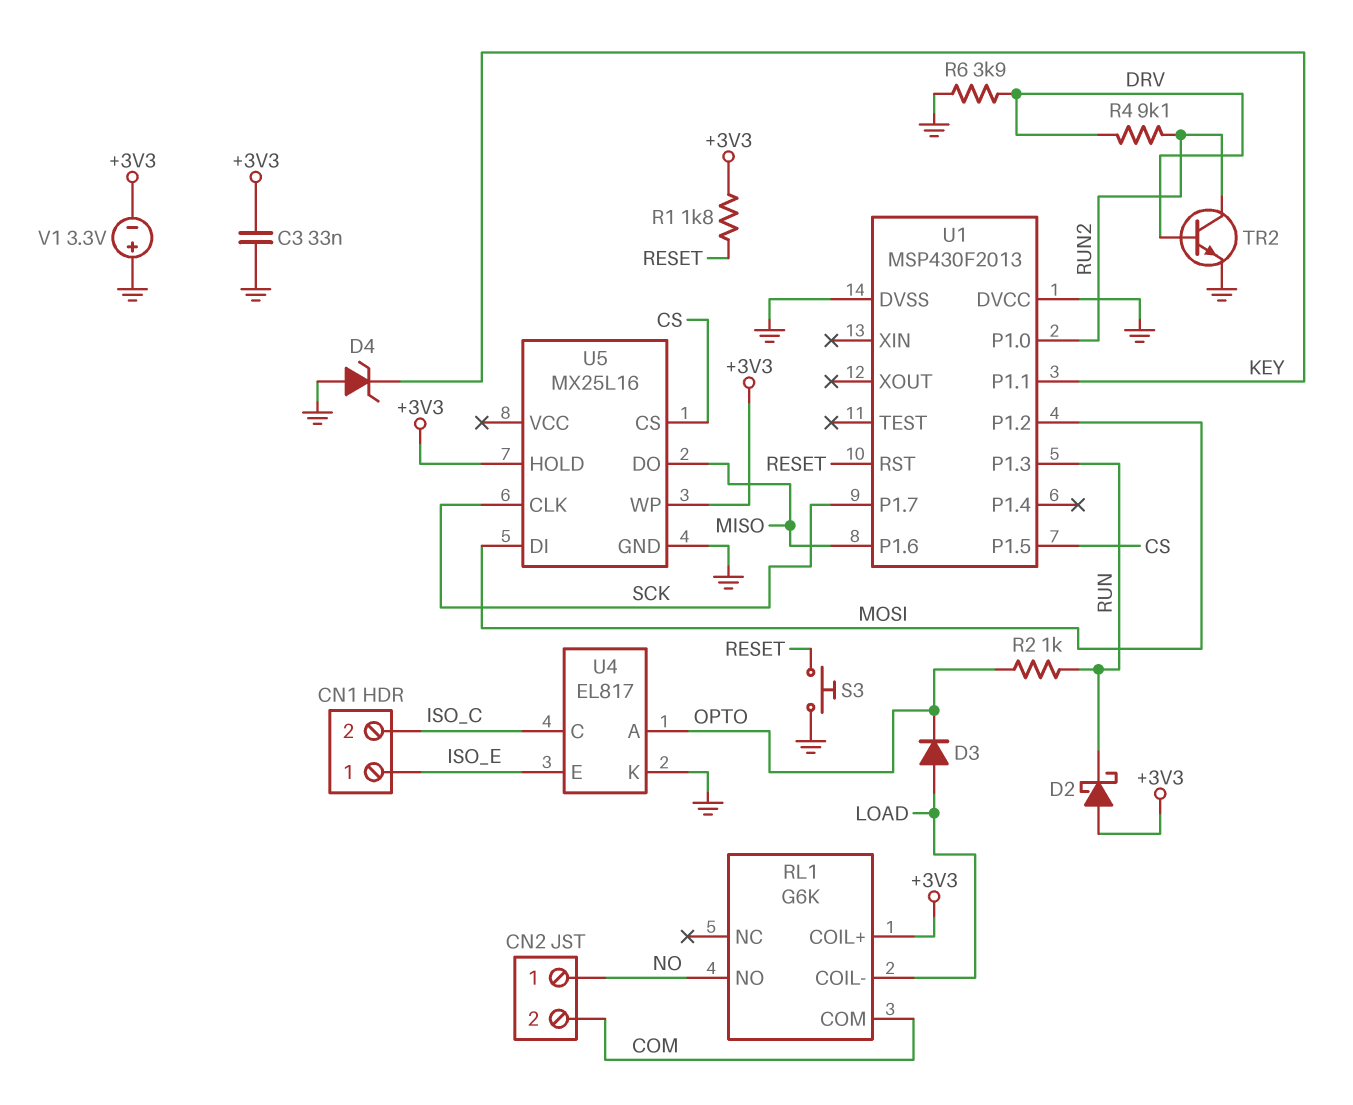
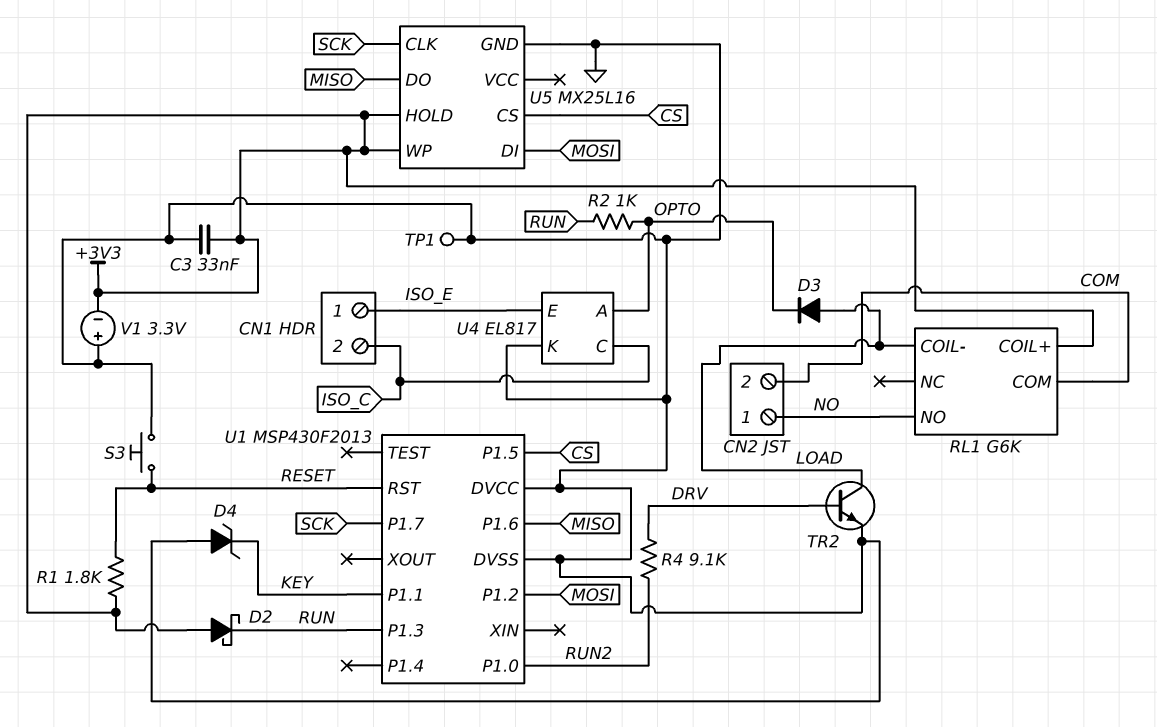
R6: 3.9k (DRV, GND) -> none
TP1: none -> test point (GND)
TR2: NPN (B DRV, C RUN2, E GND) -> NPN (B DRV, C LOAD, E GND)

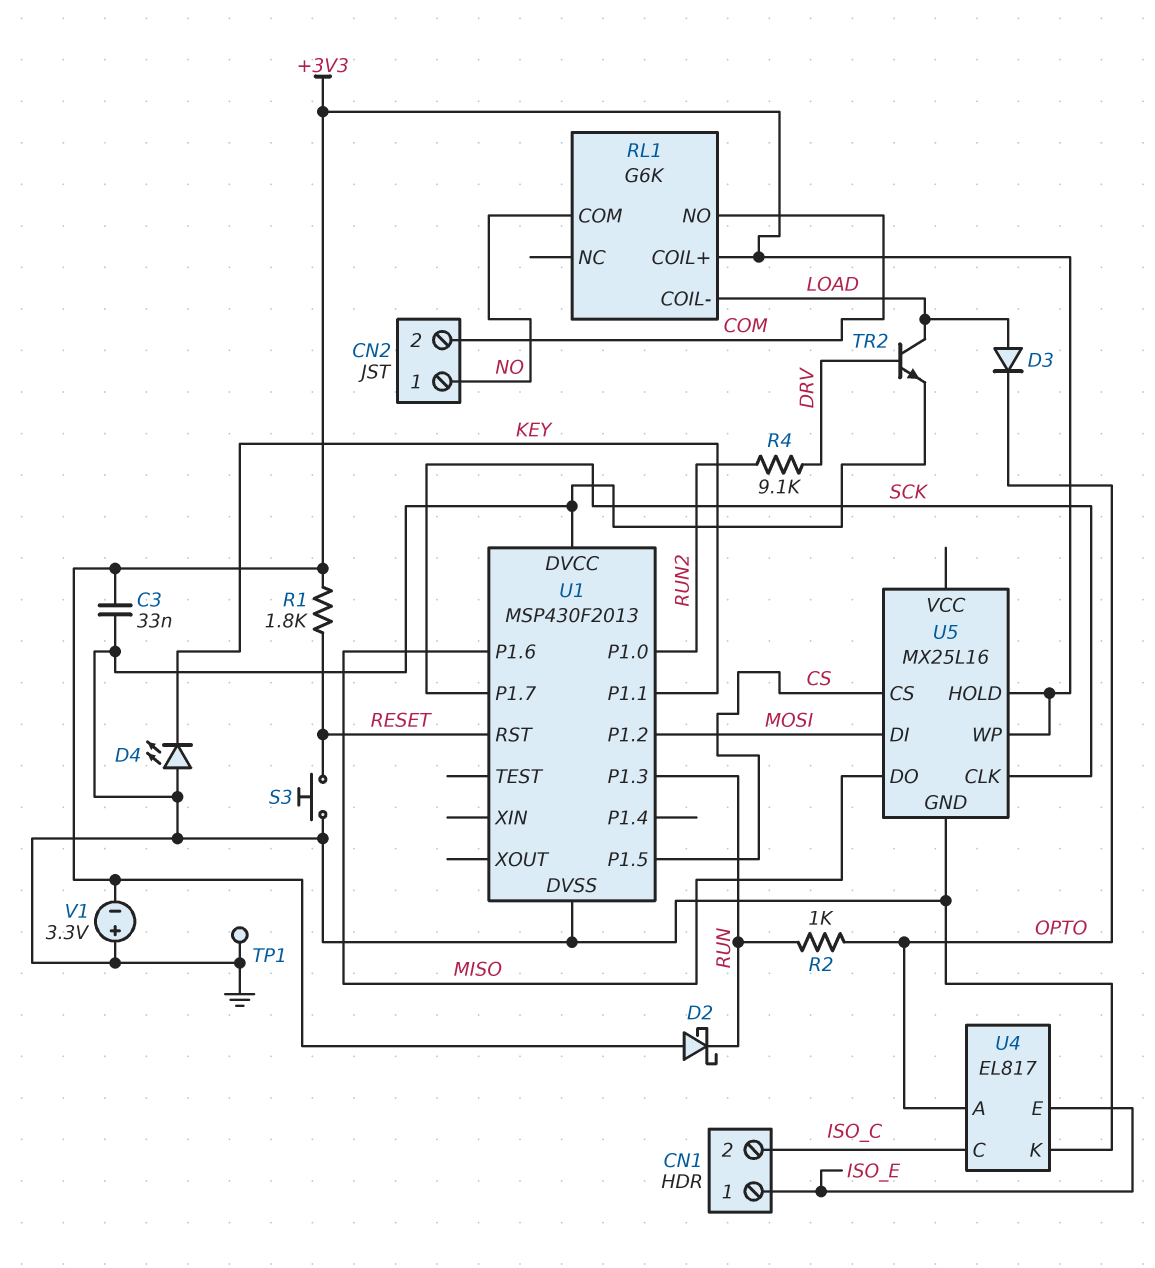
D4: zener (A GND, K KEY) -> LED (A GND, K KEY)
RL1 pin COM: COM -> NO
RL1 pin NO: NO -> COM

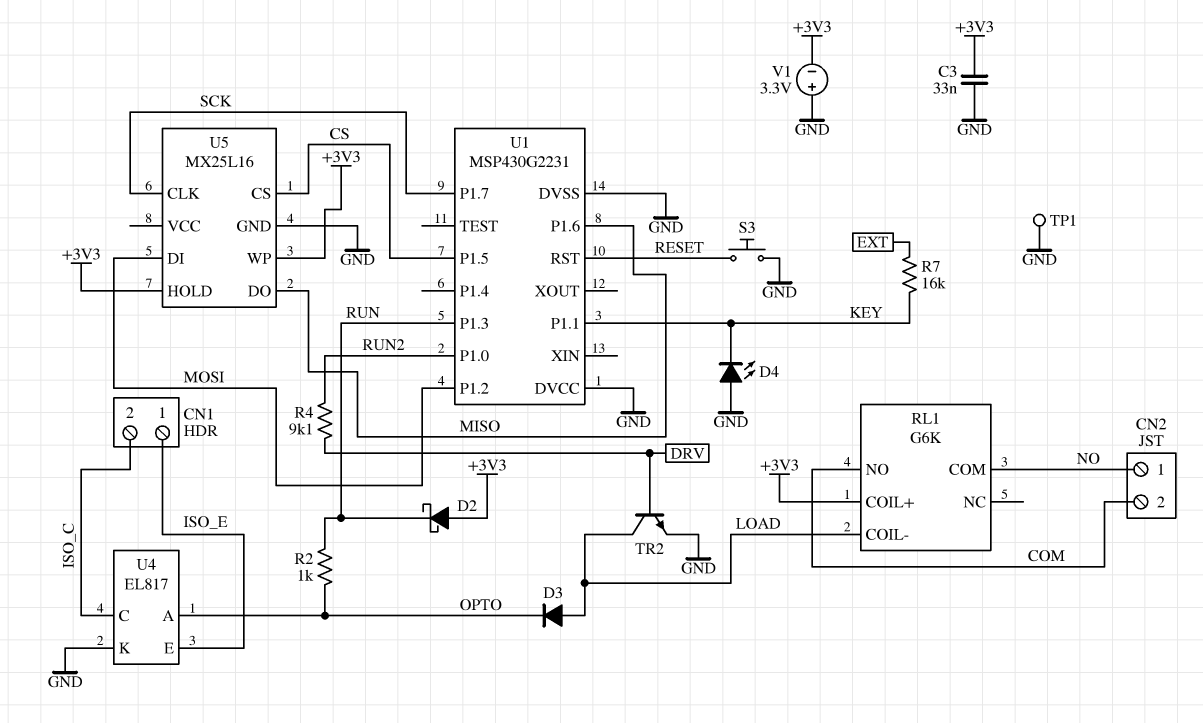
R1: 1.8k (+3V3, RESET) -> none
R7: none -> 16k (EXT, KEY)
U1: MSP430F2013 -> MSP430G2231

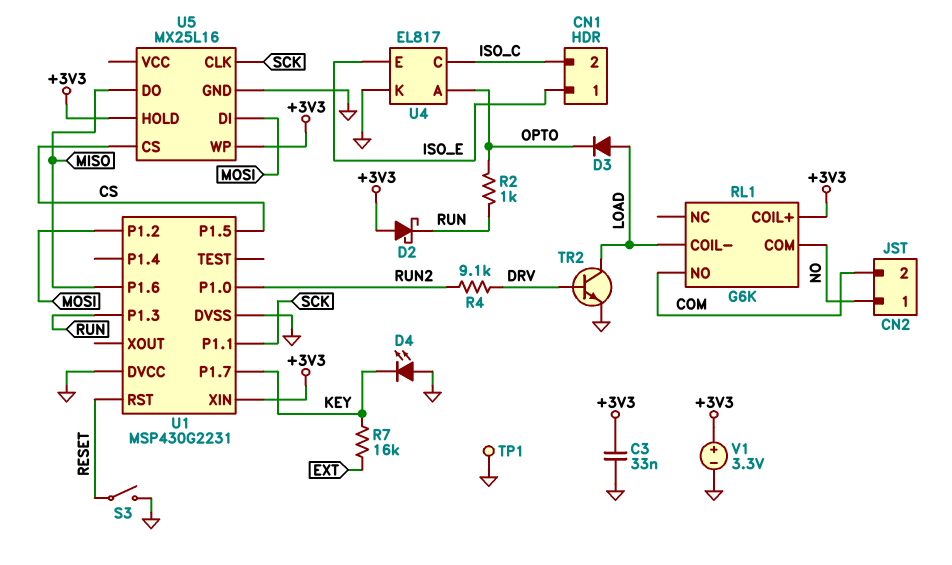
S3: button (GND, RESET) -> switch (GND, RESET)
U1 pin P1.1: KEY -> SCK
U1 pin P1.7: SCK -> KEY
U1 pin XIN: none -> +3V3
V1: 3.3V (plus GND, minus +3V3) -> 3.3V (plus +3V3, minus GND)

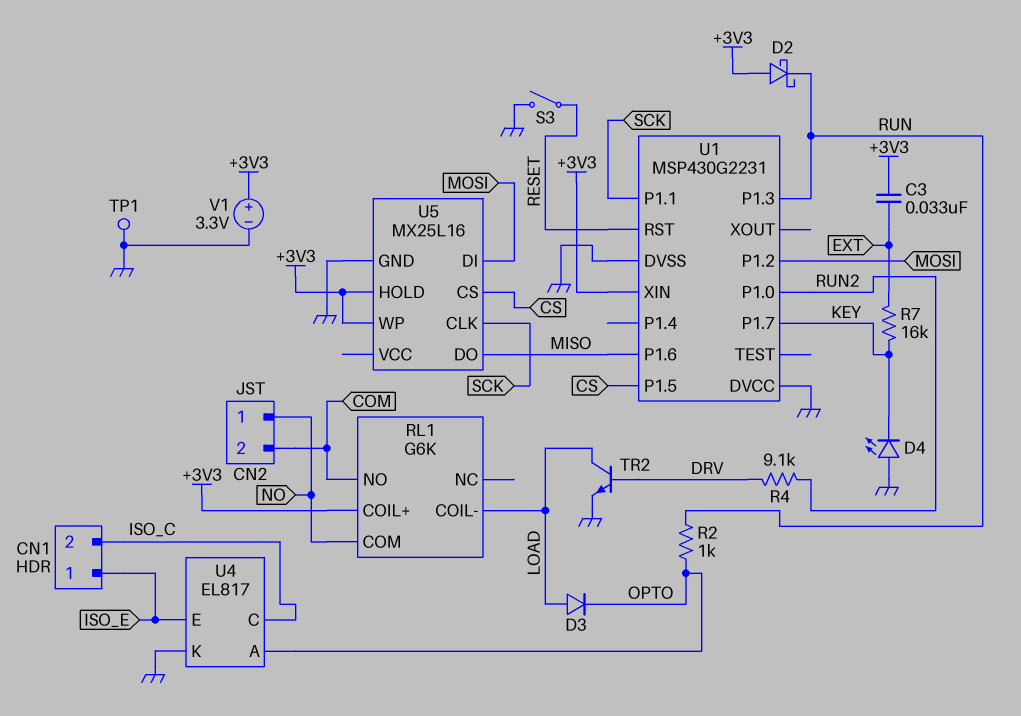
C3: 33nF (+3V3, GND) -> 33nF (+3V3, EXT)

